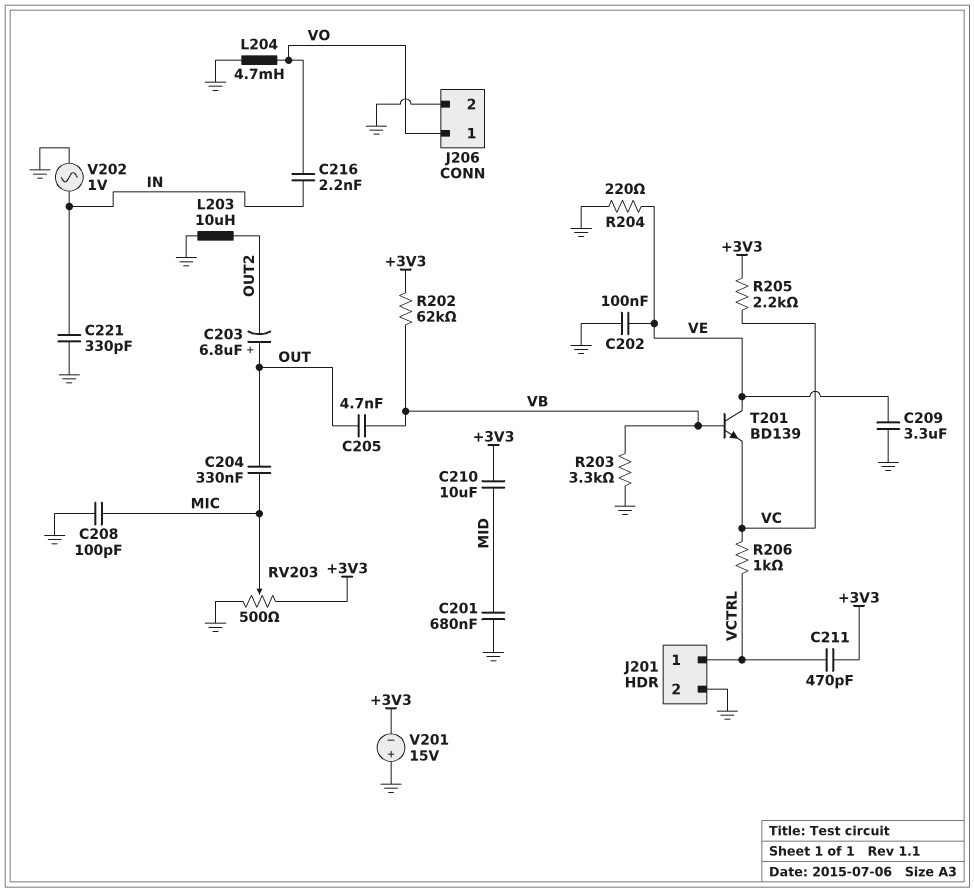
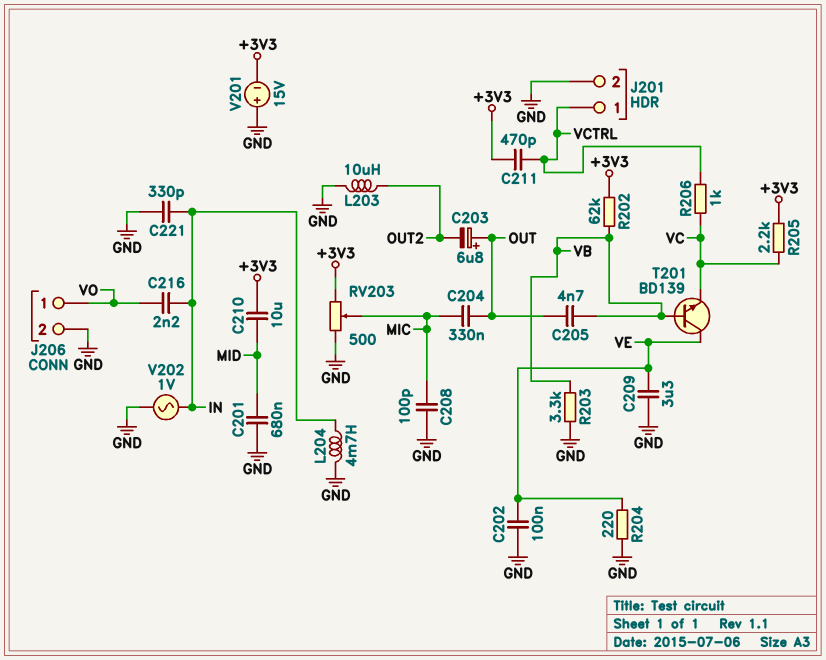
L204: 4.7mH (GND, VO) -> 4.7mH (GND, IN)

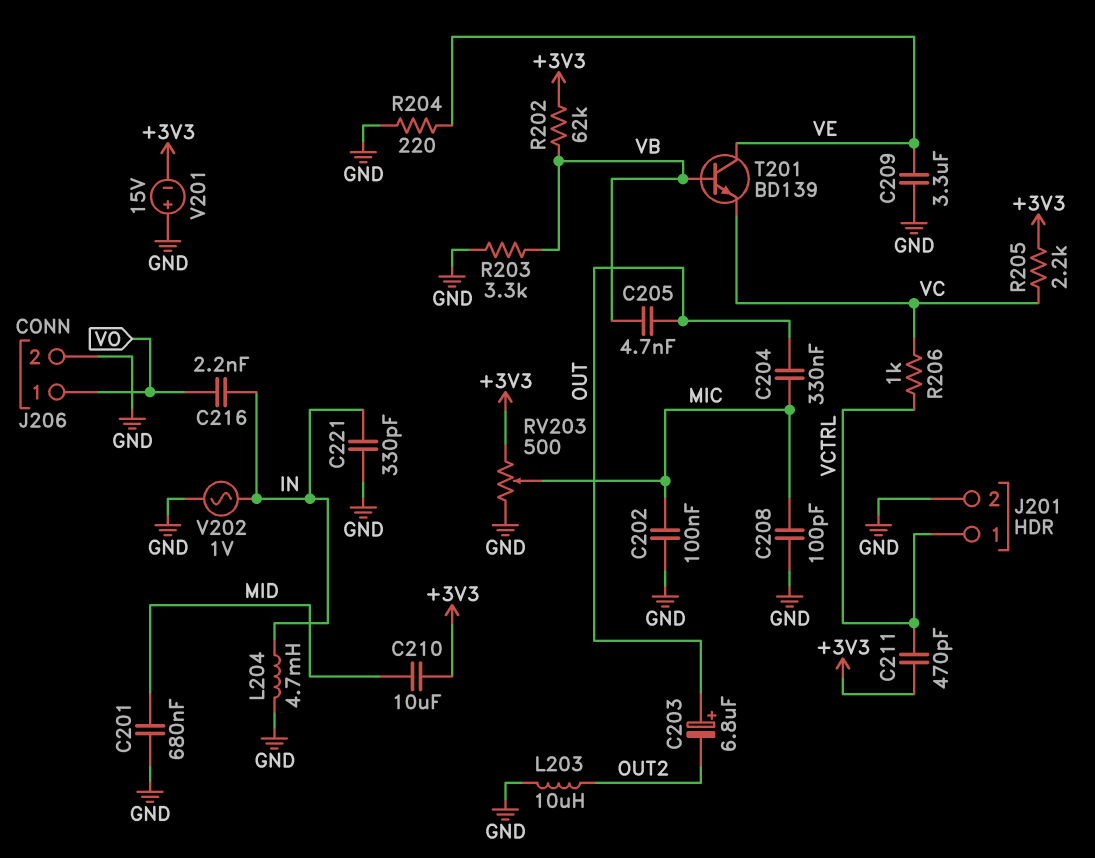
C202: 100nF (GND, VE) -> 100nF (GND, MIC)

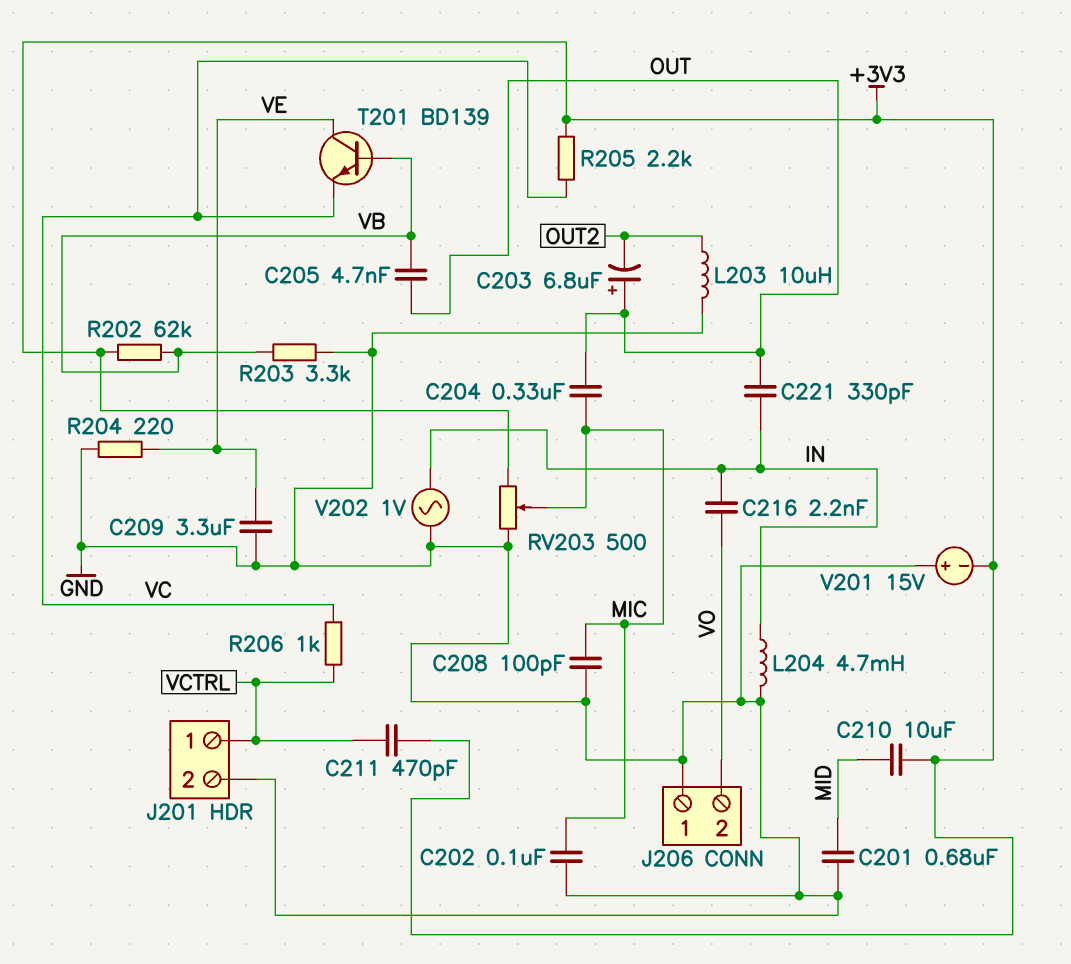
C221: 330pF (GND, IN) -> 330pF (IN, OUT)
J206 pin 1: VO -> GND
J206 pin 2: GND -> VO

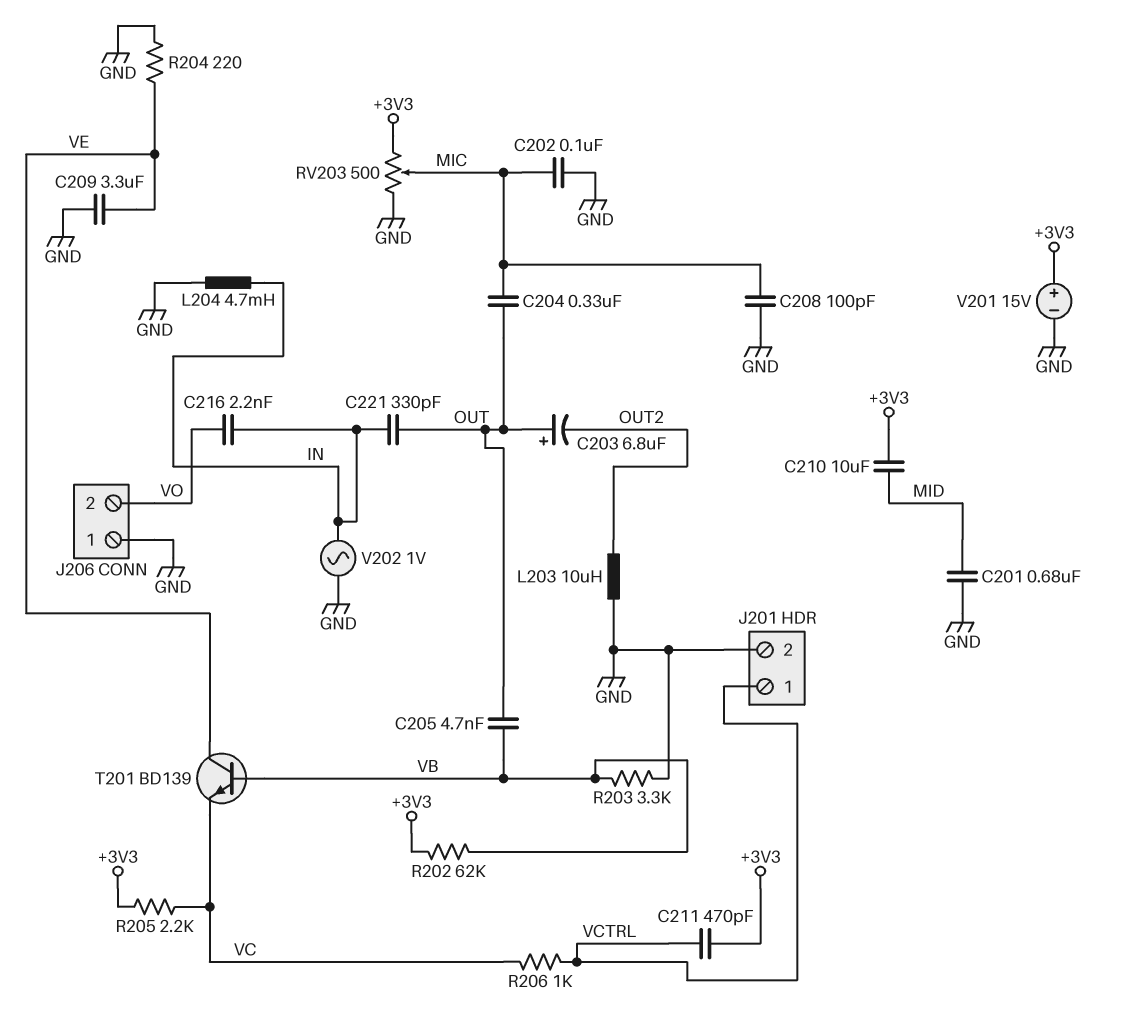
V201: 15V (plus GND, minus +3V3) -> 15V (plus +3V3, minus GND)

